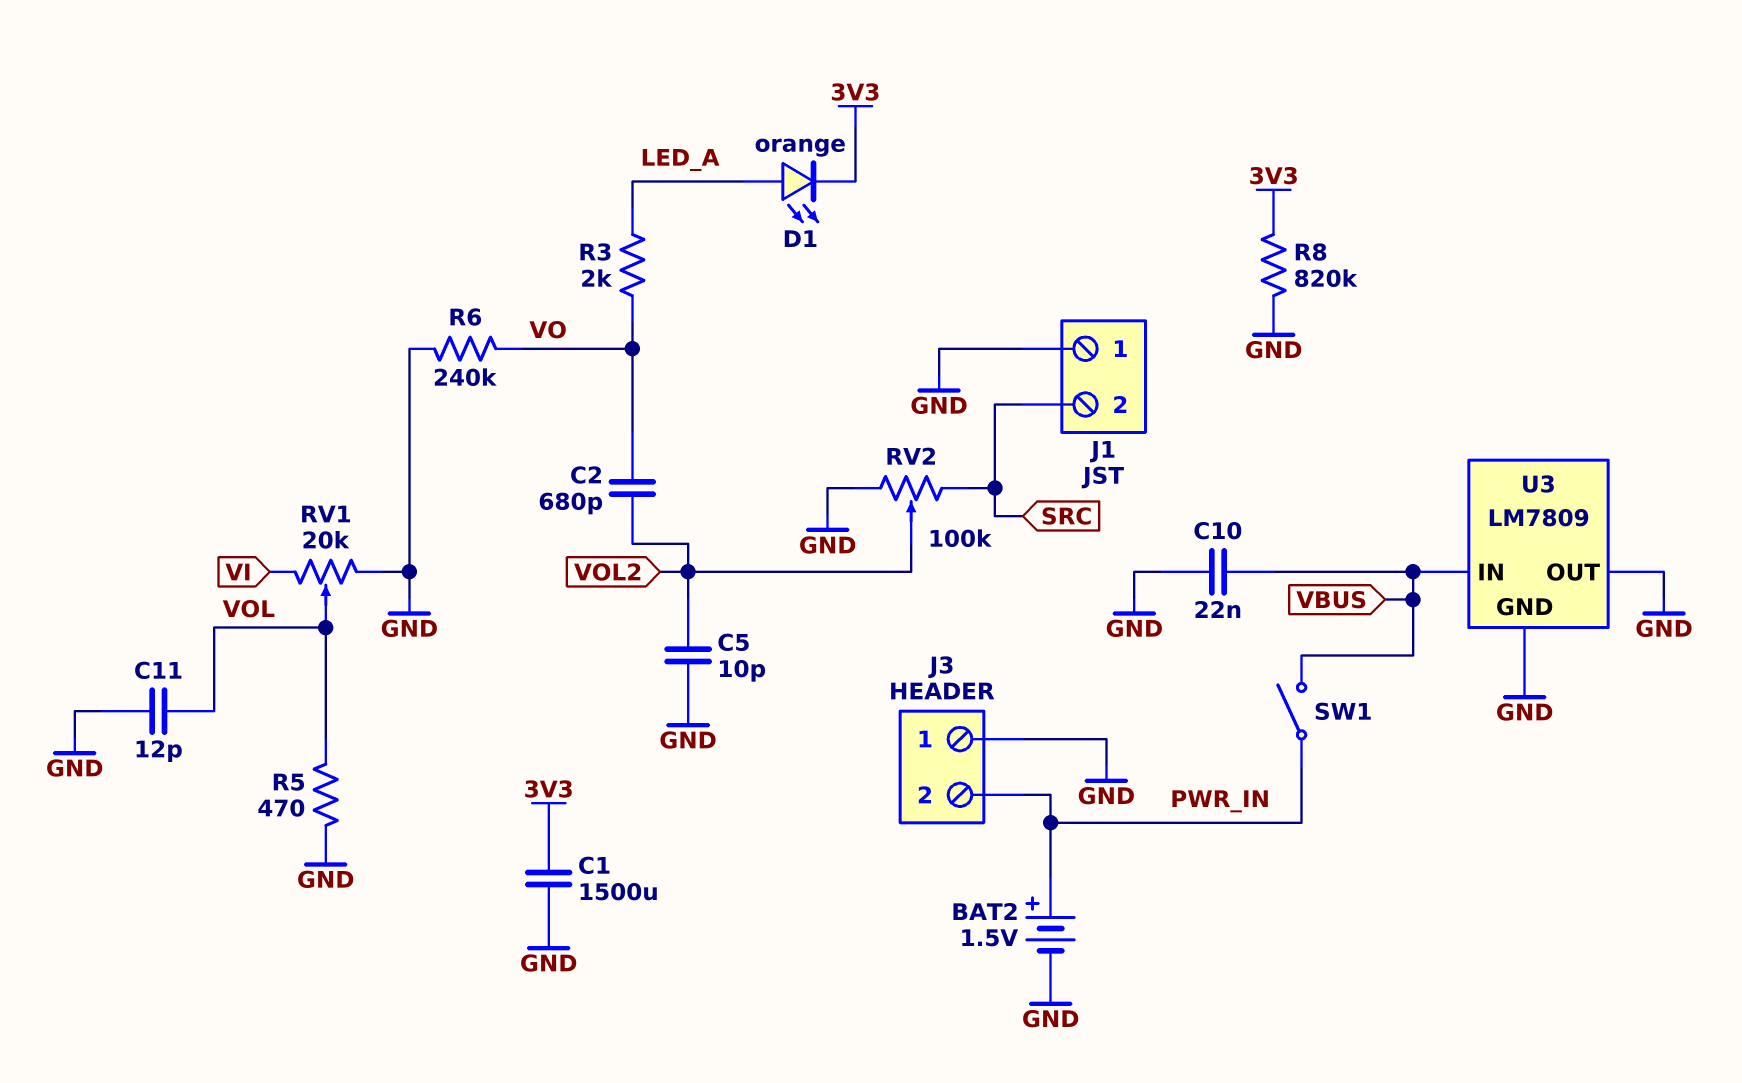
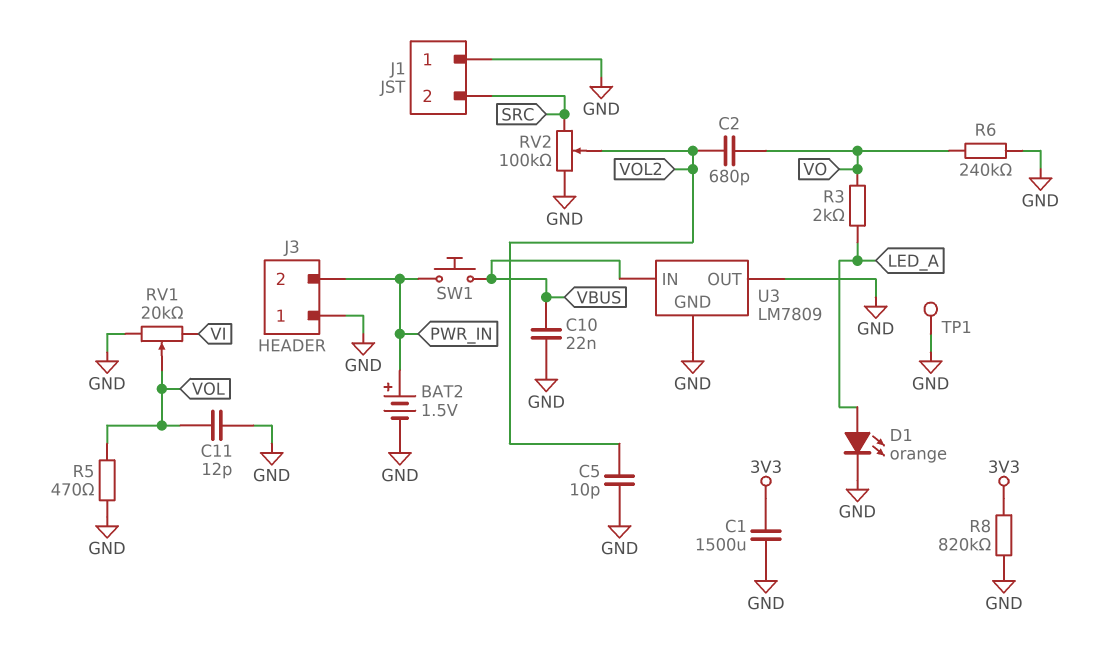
D1: LED orange (A LED_A, K 3V3) -> LED orange (A LED_A, K GND)
SW1: switch (PWR_IN, VBUS) -> button (PWR_IN, VBUS)
TP1: none -> test point (GND)

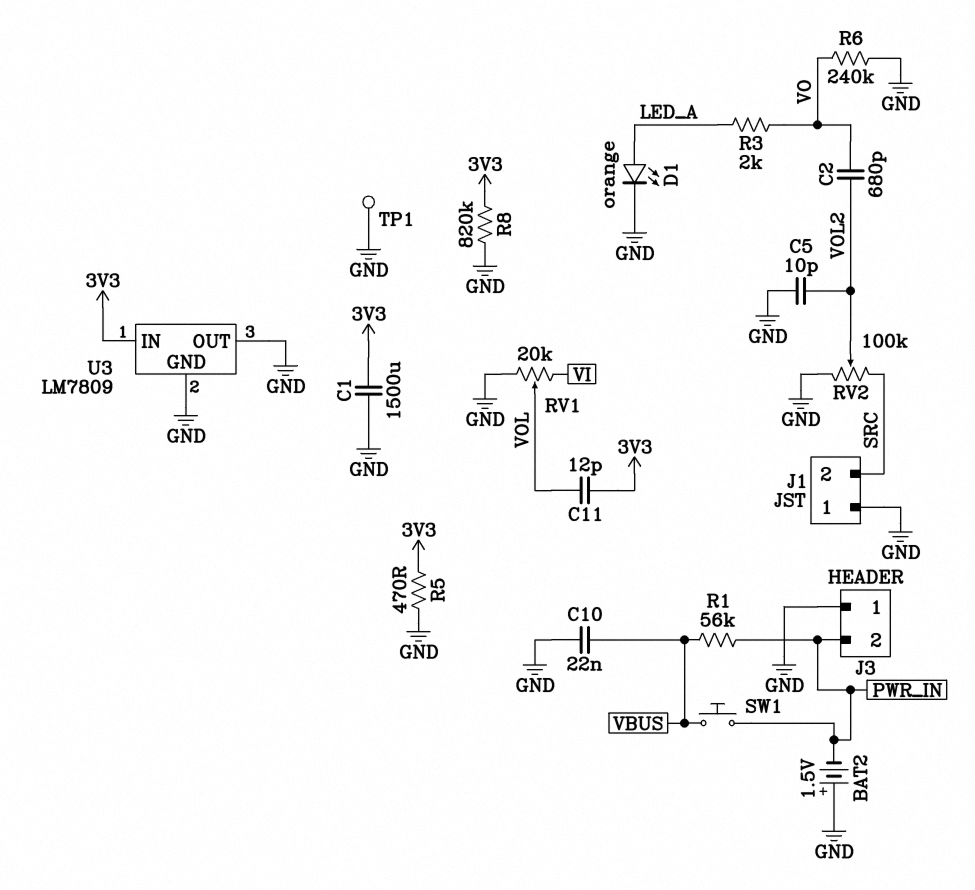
BAT2: 1.5V (plus PWR_IN, minus GND) -> 1.5V (plus GND, minus PWR_IN)
C11: 12pF (GND, VOL) -> 12pF (3V3, VOL)
R1: none -> 56k (PWR_IN, VBUS)
R5: 470 (GND, VOL) -> 470 (3V3, GND)
U3 pin IN: VBUS -> 3V3

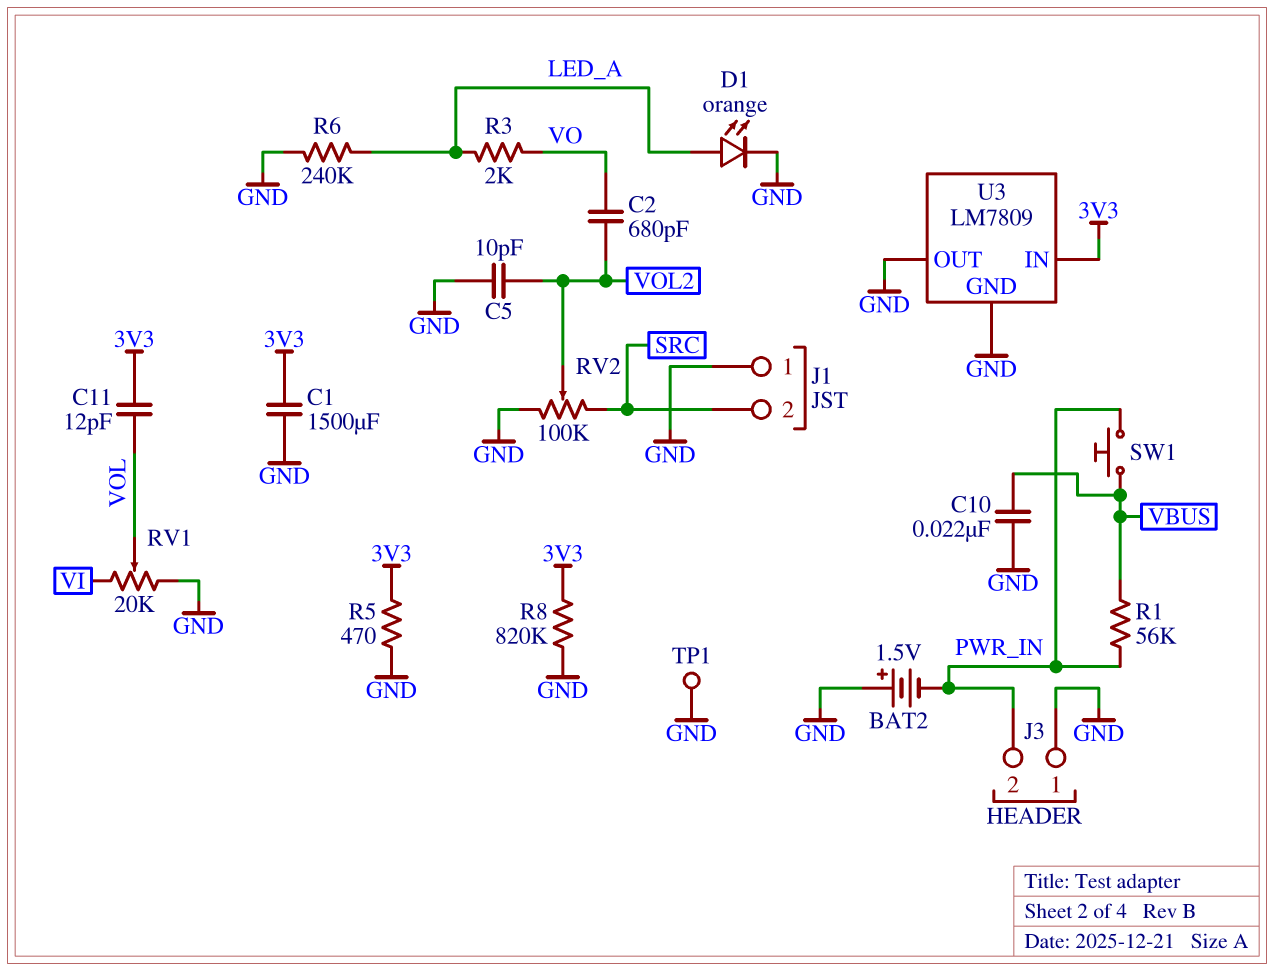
R6: 240k (GND, VO) -> 240k (GND, LED_A)

